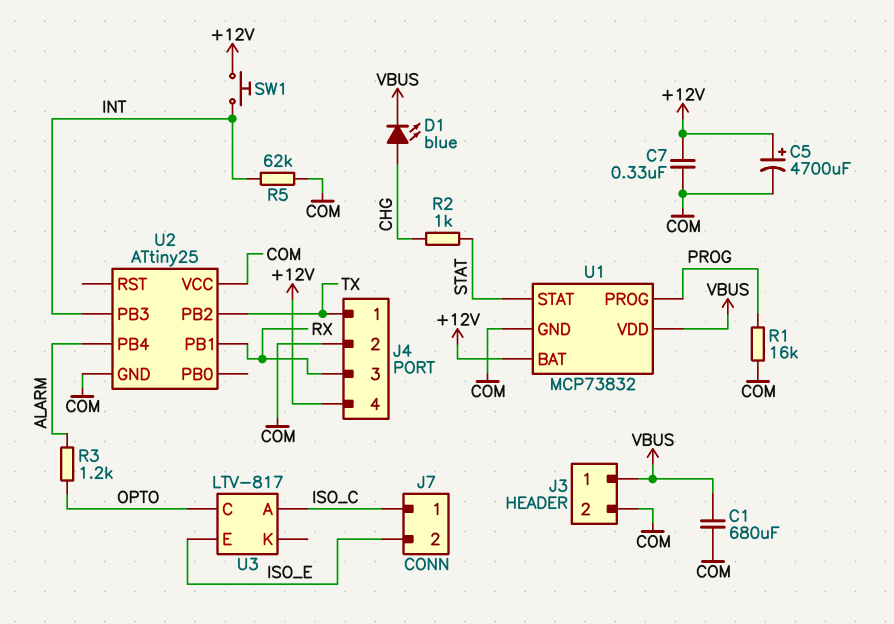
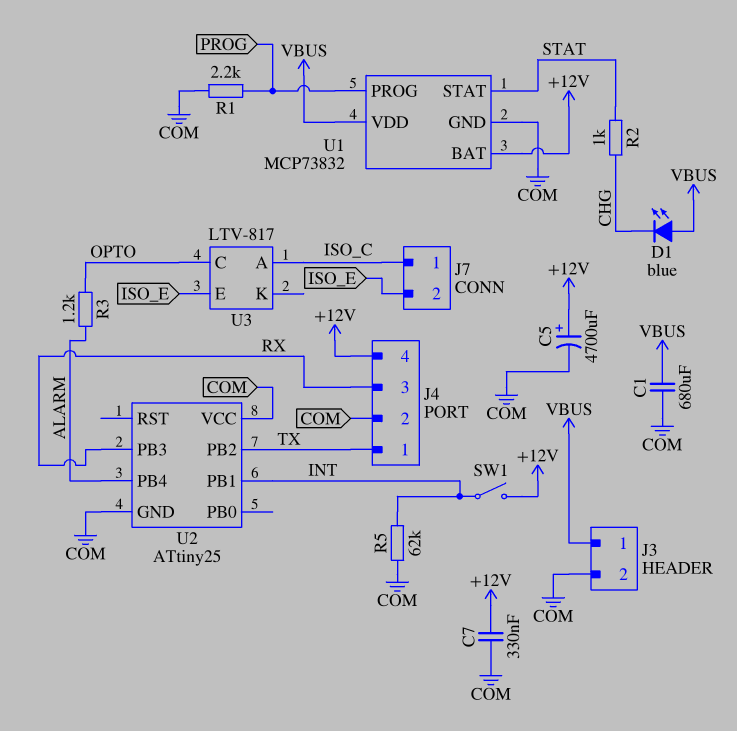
D1: LED blue (A CHG, K VBUS) -> LED blue (A VBUS, K CHG)
R1: 16k (COM, PROG) -> 2.2k (COM, PROG)
SW1: button (+12V, INT) -> switch (+12V, INT)
U2 pin PB1: RX -> INT
U2 pin PB3: INT -> RX

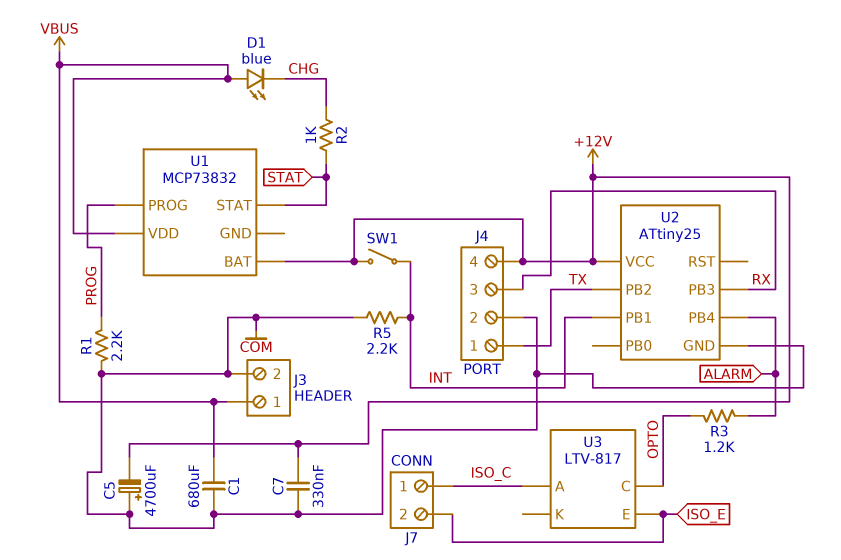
C5: 4700uF (plus +12V, minus COM) -> 4700uF (plus COM, minus +12V)
R5: 62k (COM, INT) -> 2.2k (COM, INT)
U1 pin GND: COM -> none
U2 pin VCC: COM -> +12V

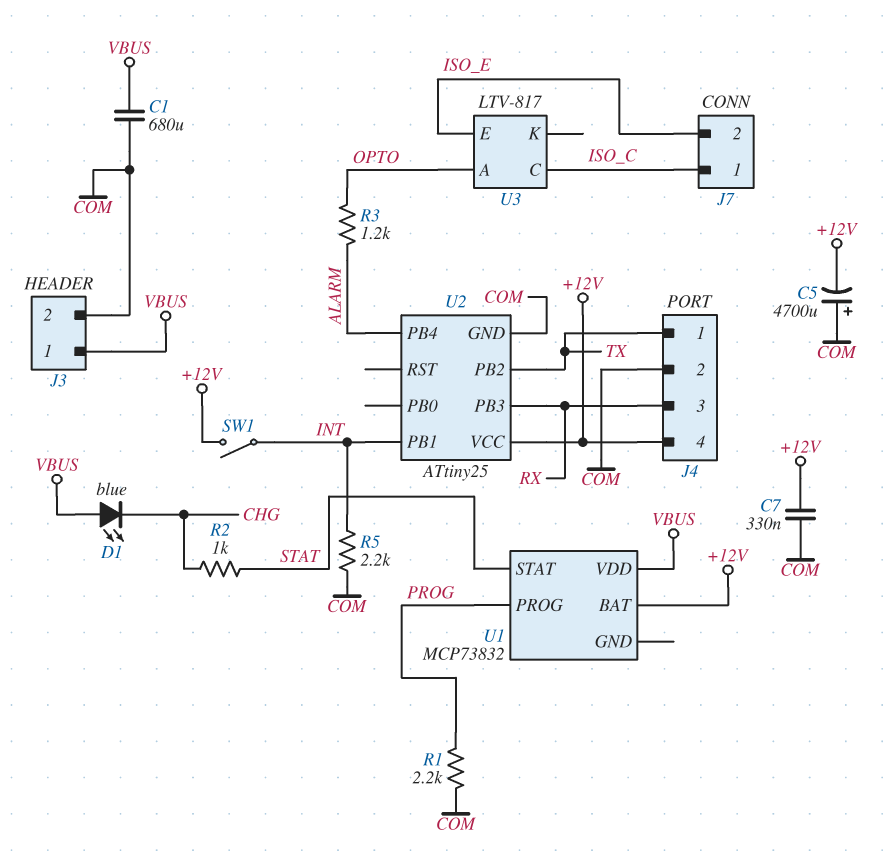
U3 pin A: ISO_C -> OPTO
U3 pin C: OPTO -> ISO_C

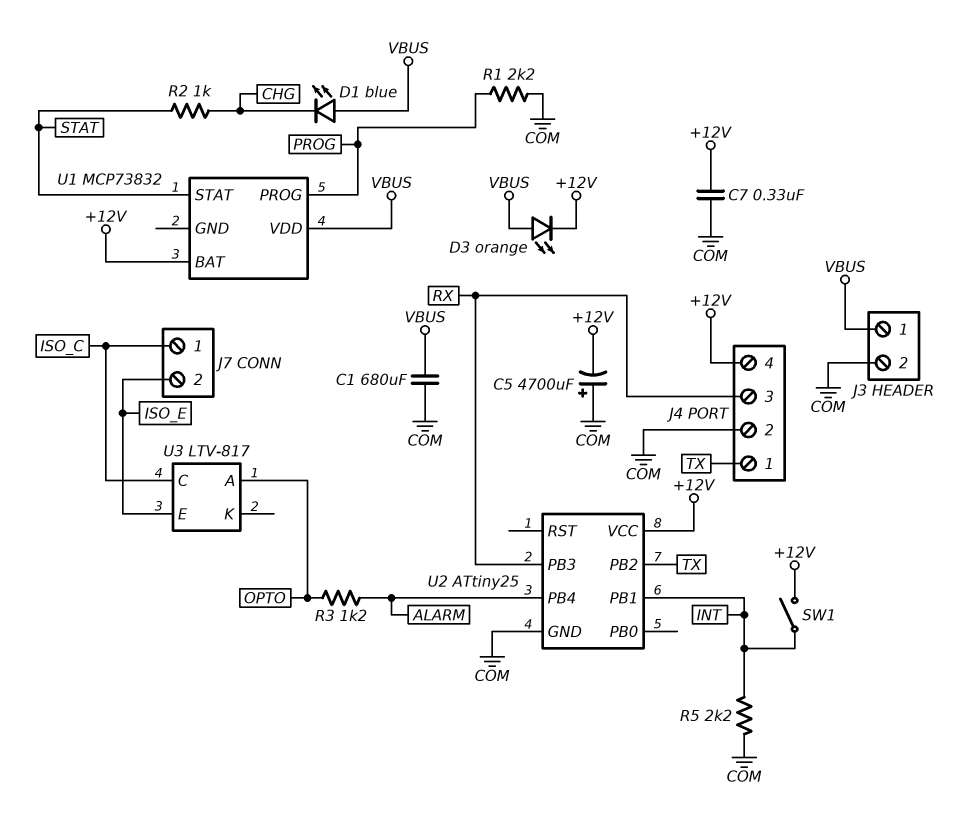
D3: none -> LED orange (A VBUS, K +12V)

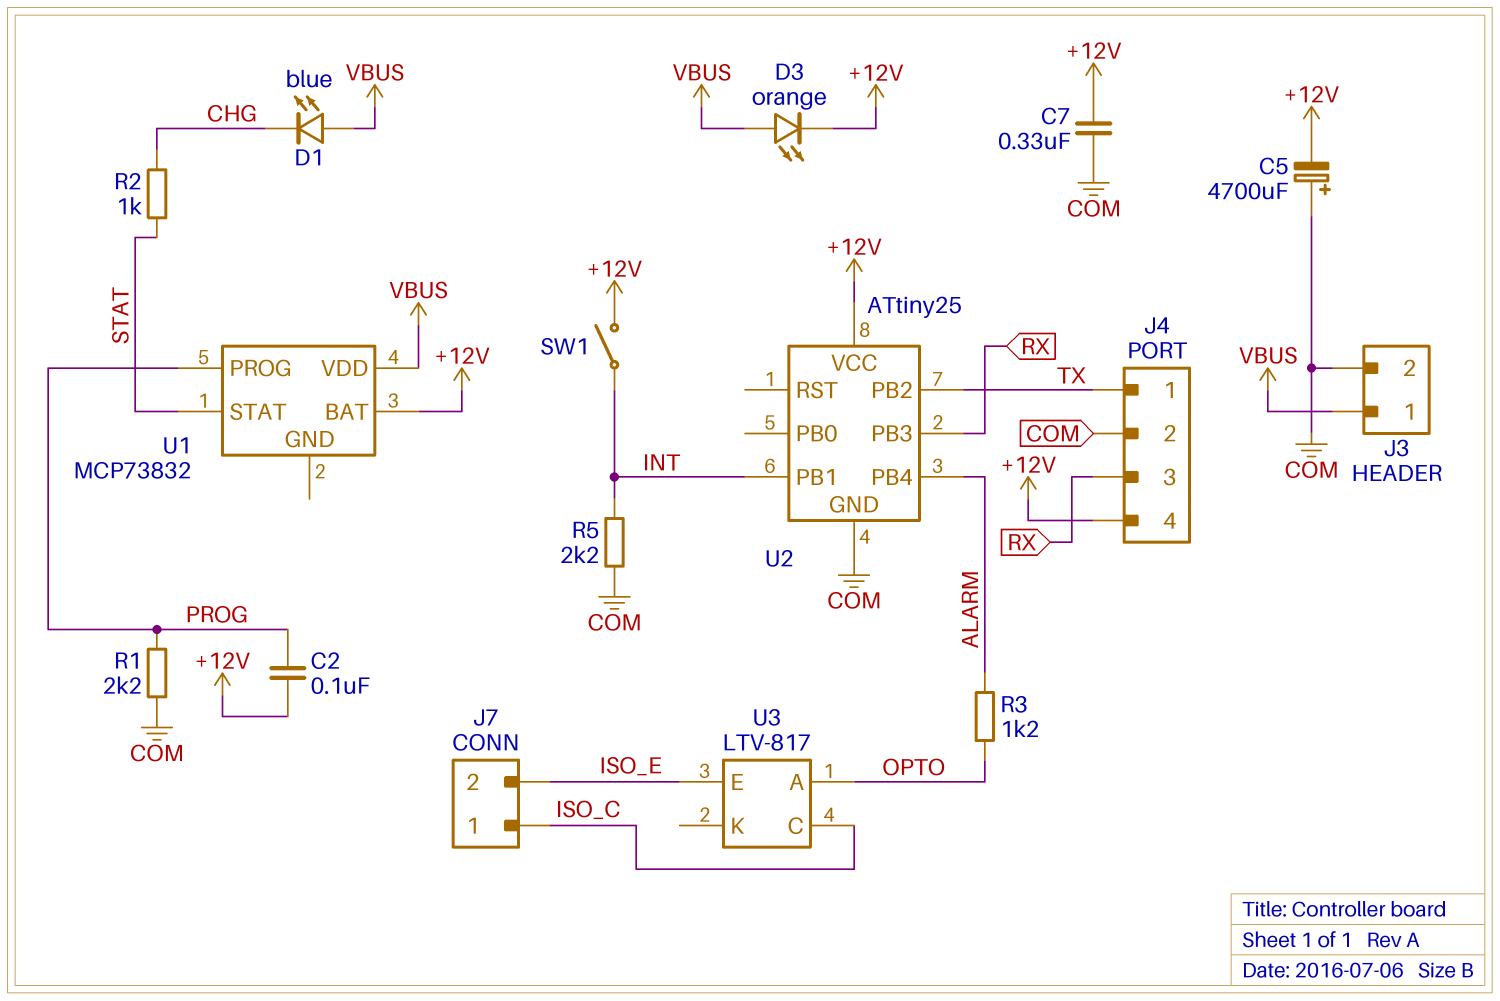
C1: 680uF (COM, VBUS) -> none
C2: none -> 100nF (+12V, PROG)

